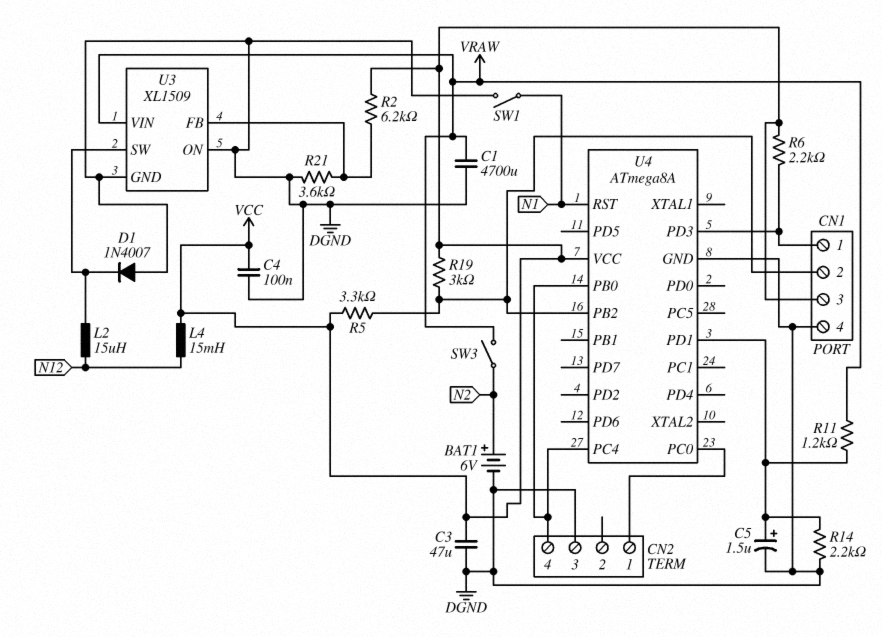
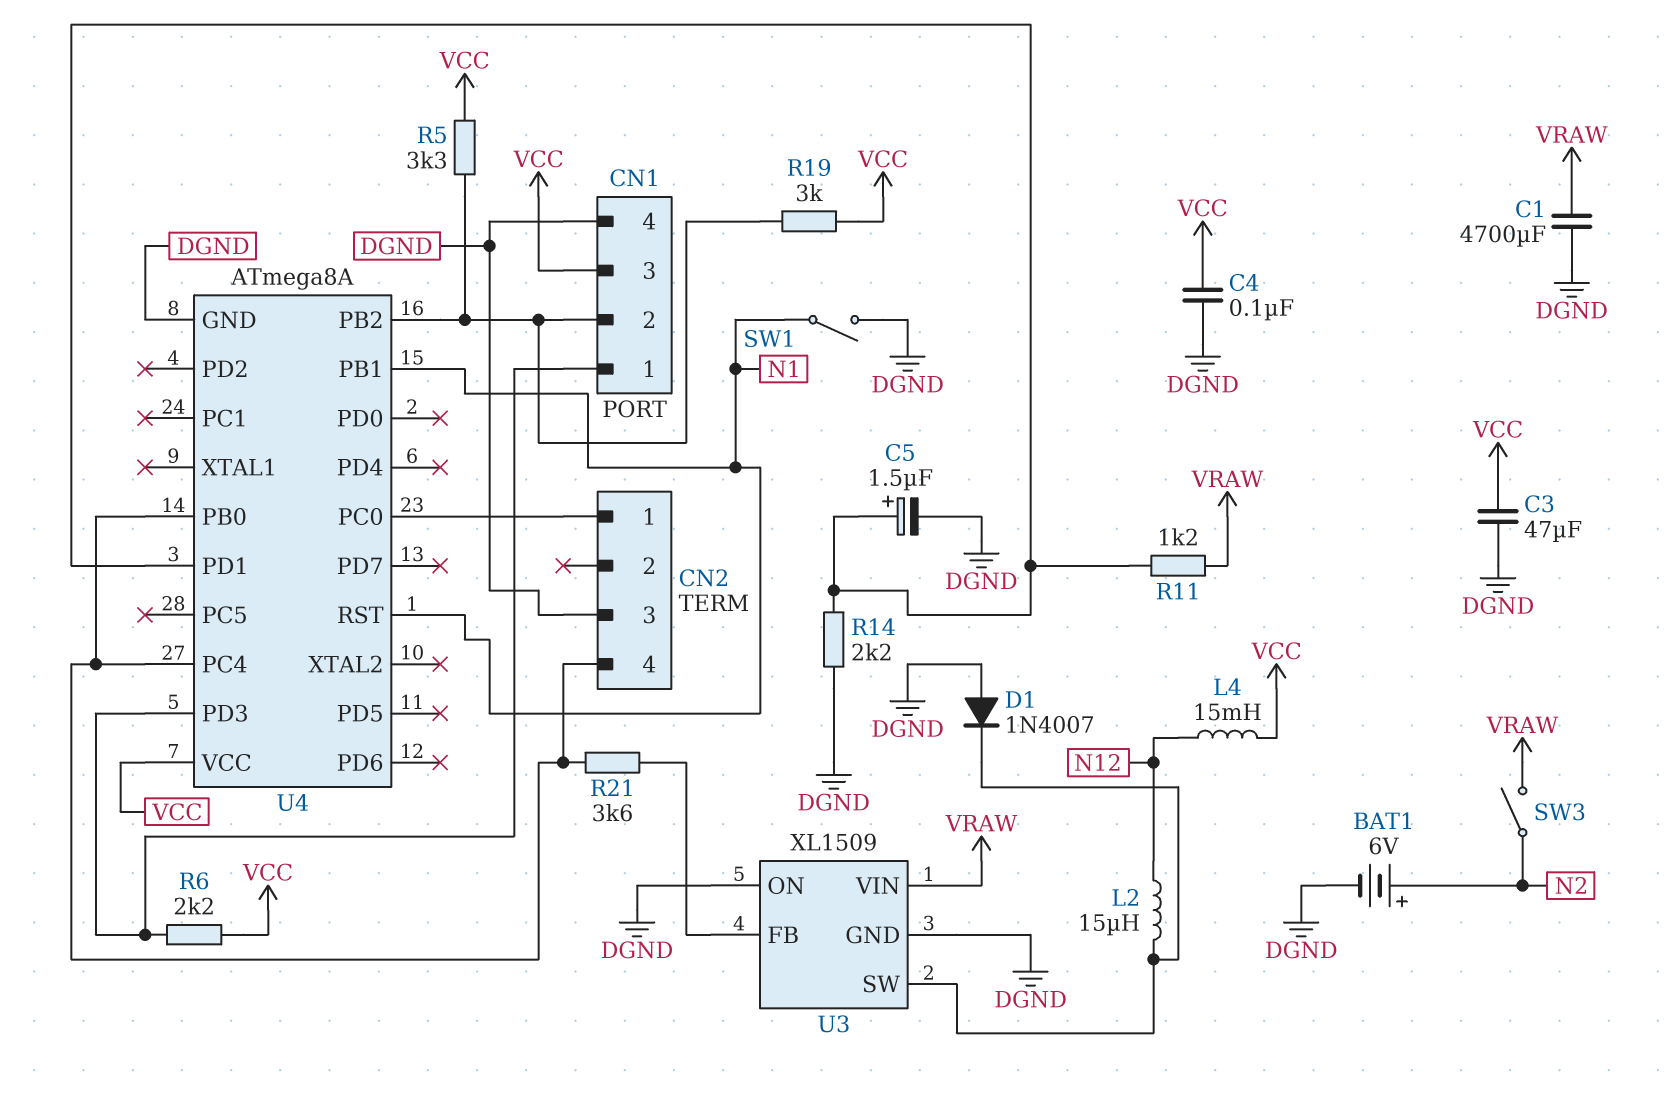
R2: 6.2k (U3/FB, VCC) -> none
R21: 3.6k (DGND, U3/FB) -> 3.6k (CN2/4, U3/FB)
U4 pin PB1: none -> N1

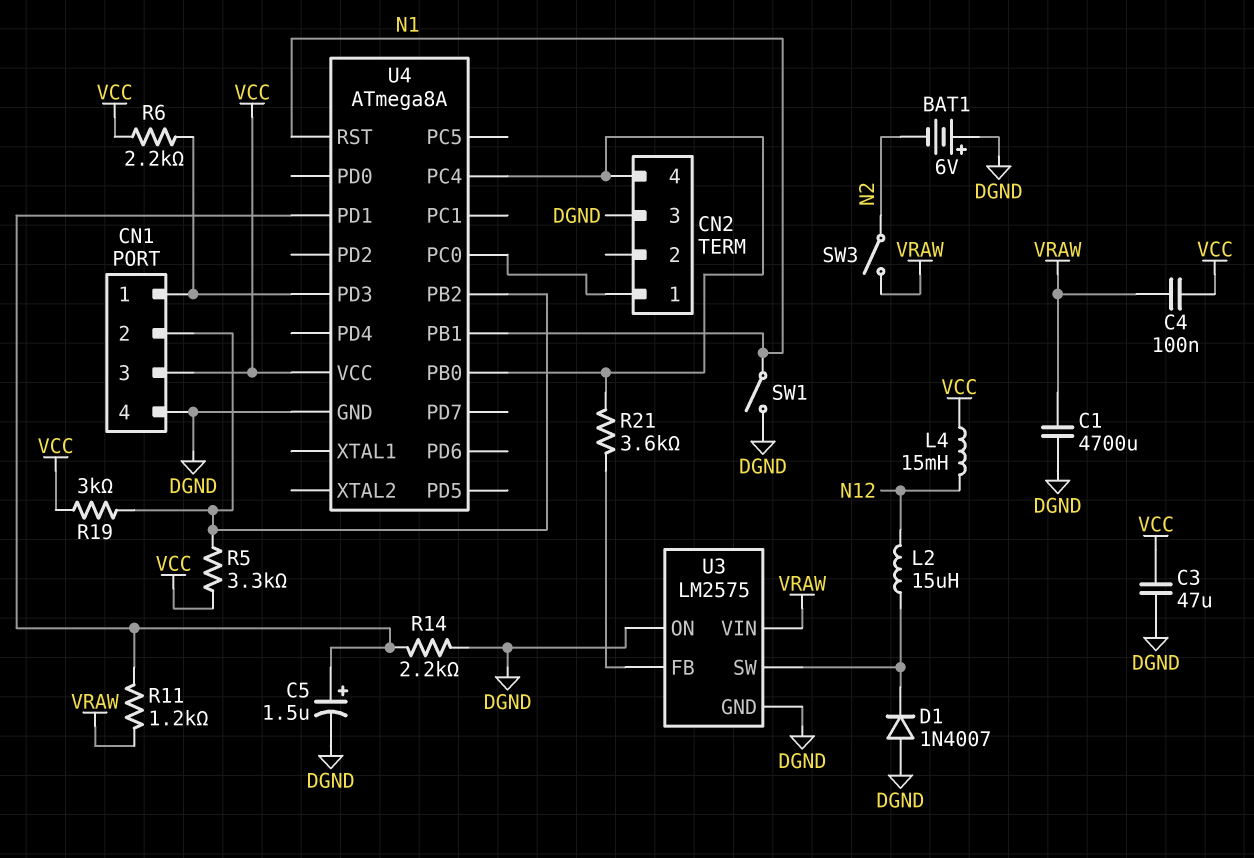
BAT1: 6V (plus N2, minus DGND) -> 6V (plus DGND, minus N2)
C4: 100nF (DGND, VCC) -> 100nF (VCC, VRAW)
U3: XL1509 -> LM2575

